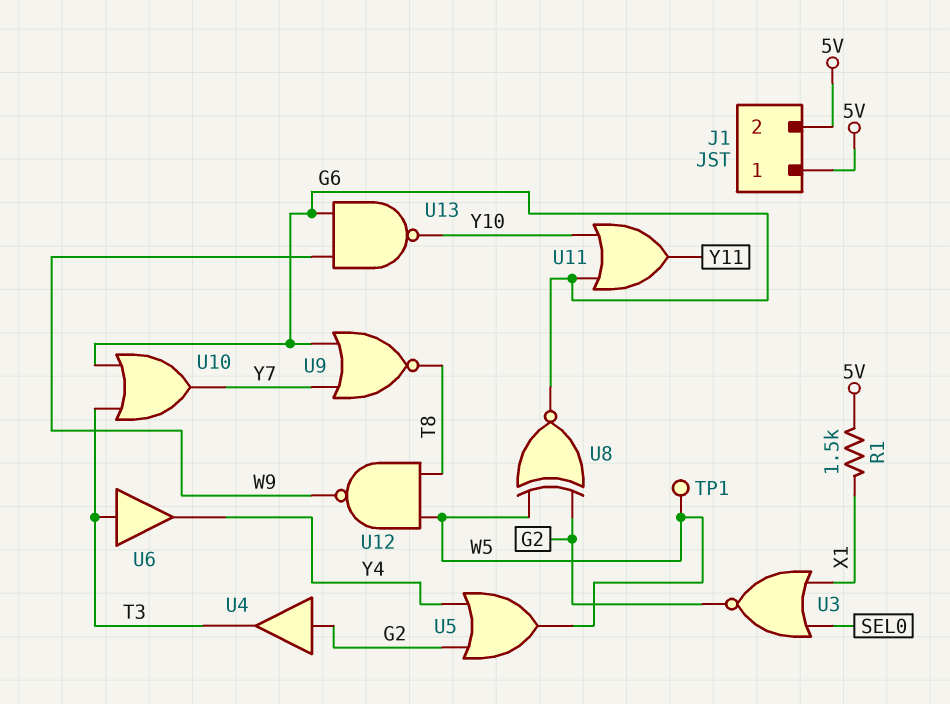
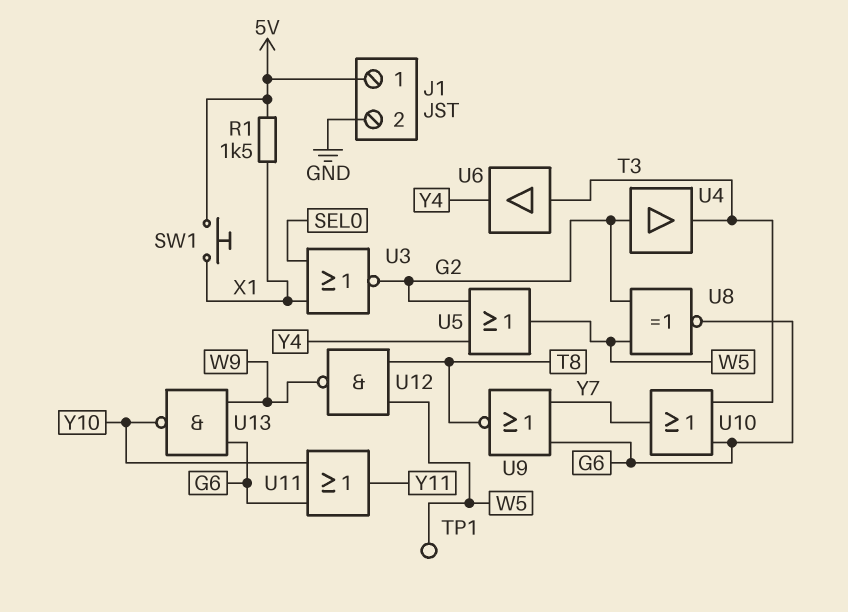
J1 pin 2: 5V -> GND
SW1: none -> button (5V, X1)

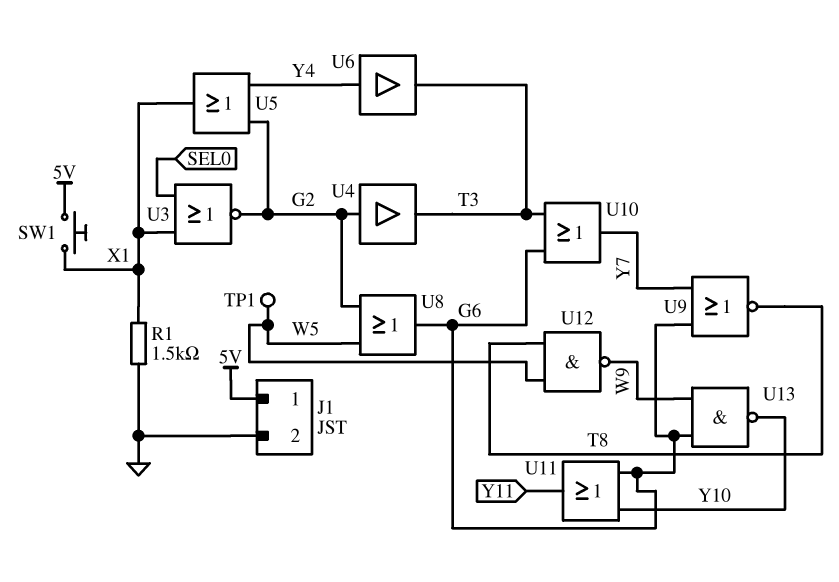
R1: 1.5k (5V, X1) -> 1.5k (GND, X1)
U5: OR (in G2, in Y4, out W5) -> OR (in G2, in Y4, out X1)
U6: buffer (in T3, out Y4) -> buffer (in Y4, out T3)
U8: XNOR (in G2, in W5, out G6) -> OR (in G2, in W5, out G6)

